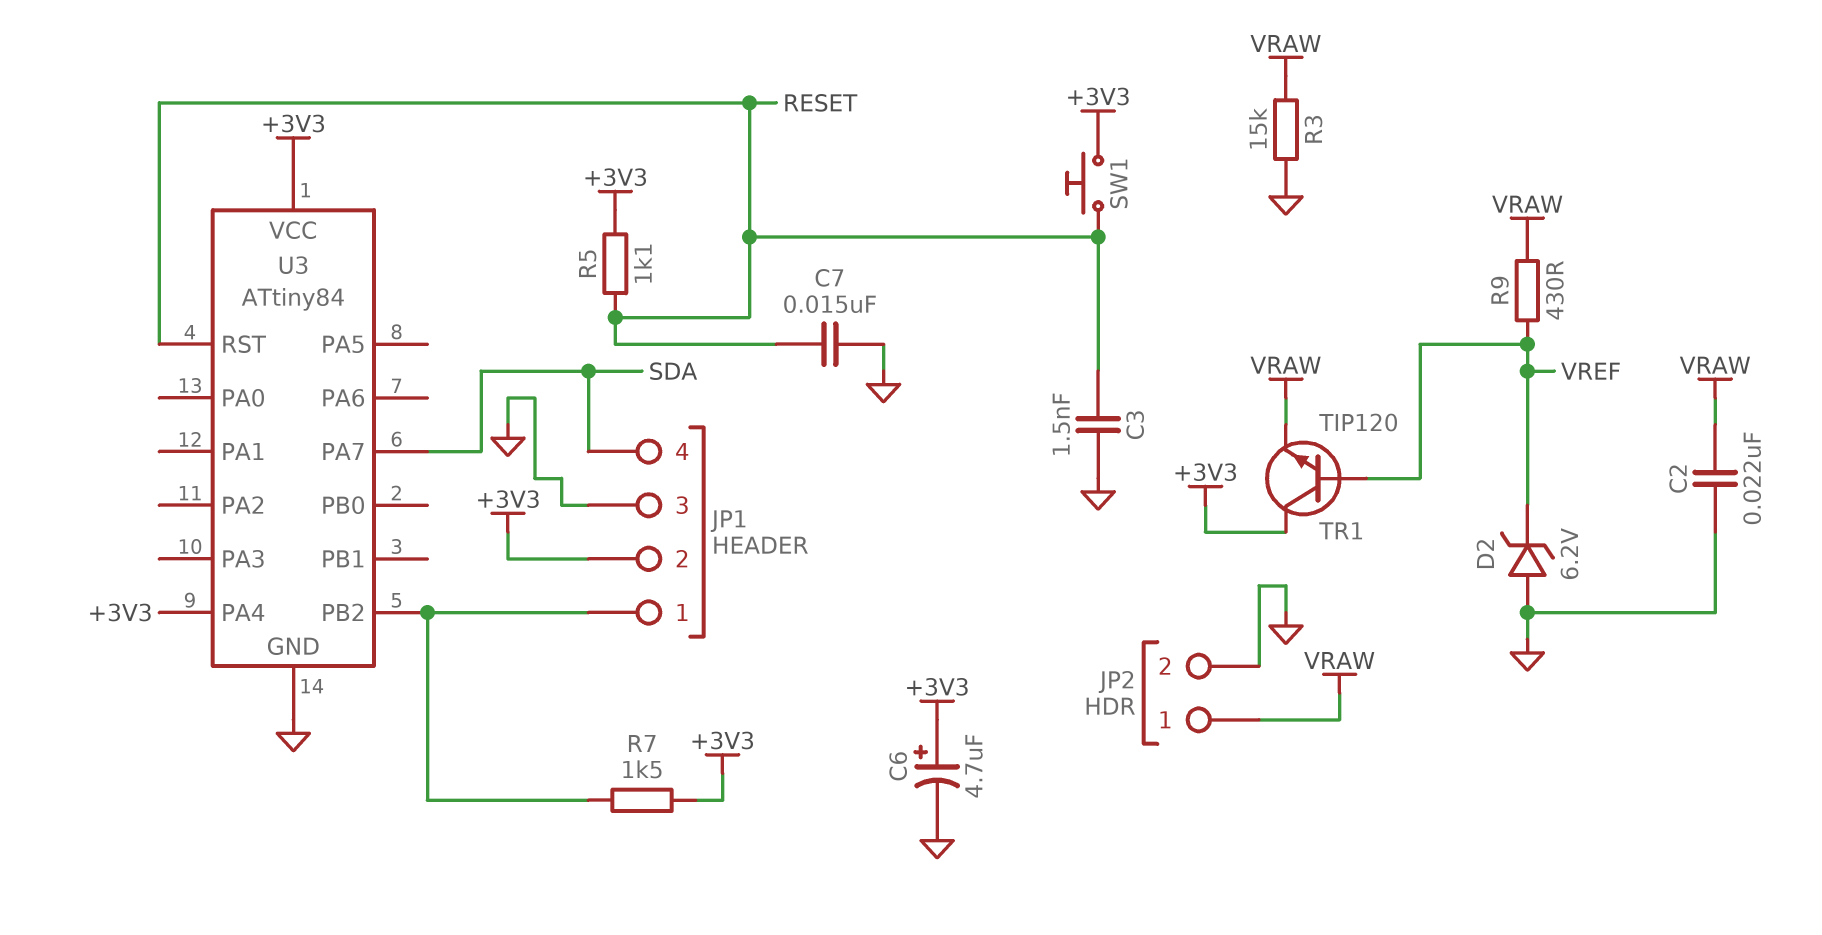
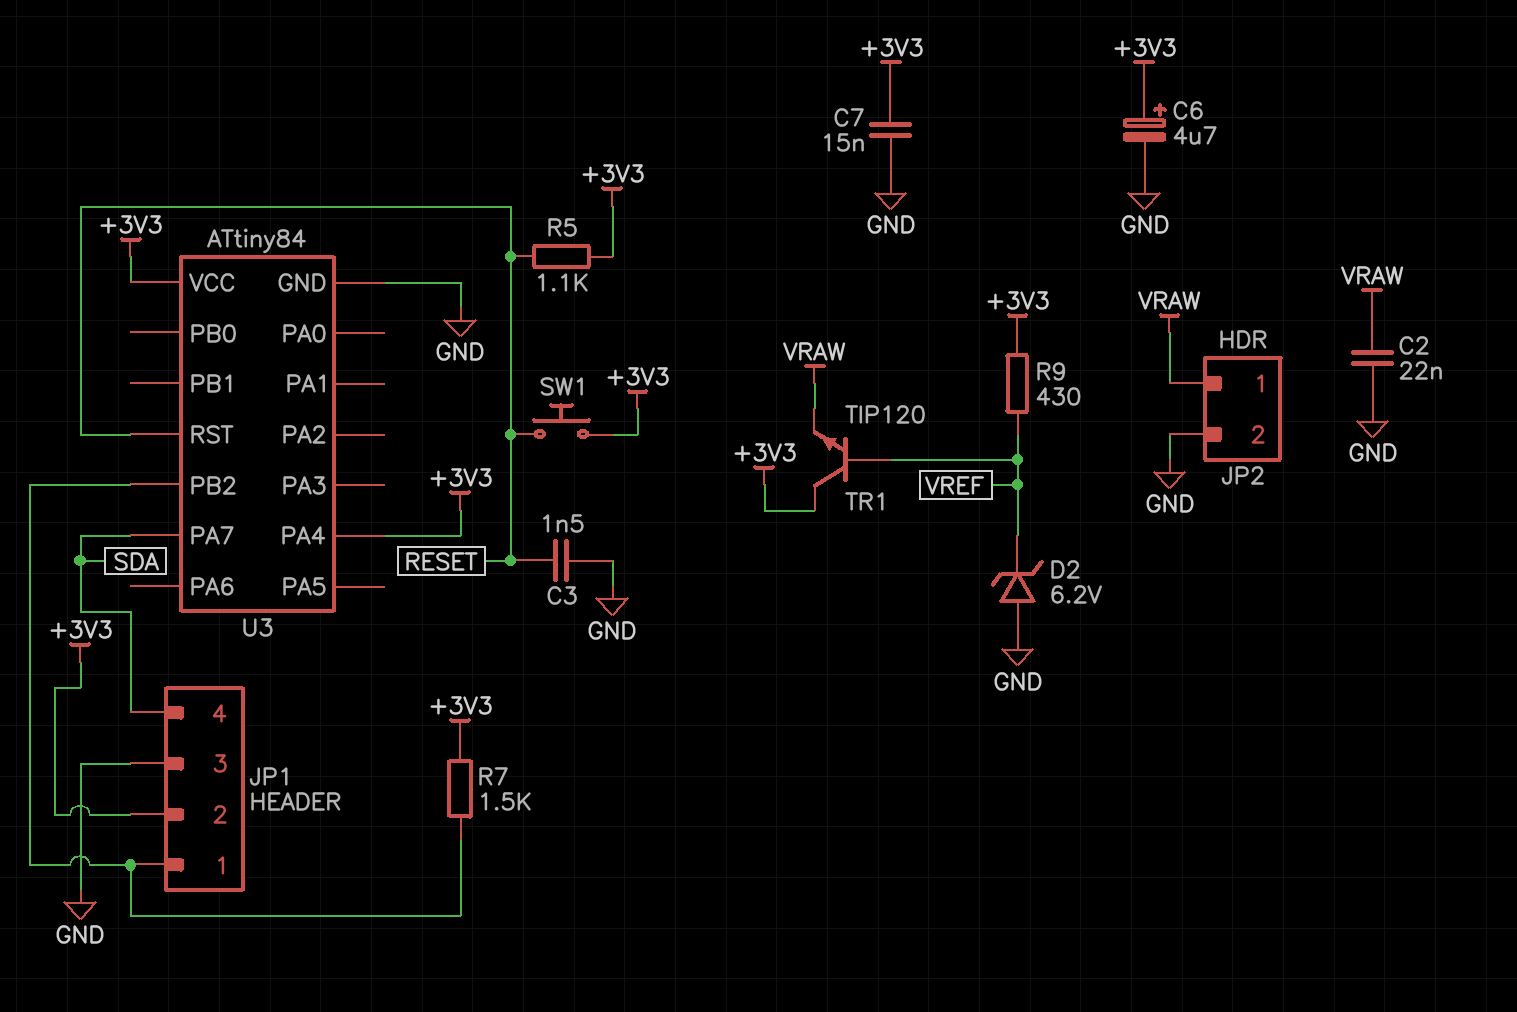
C7: 15nF (GND, RESET) -> 15nF (+3V3, GND)
R3: 15k (GND, VRAW) -> none
R9: 430 (VRAW, VREF) -> 430 (+3V3, VREF)

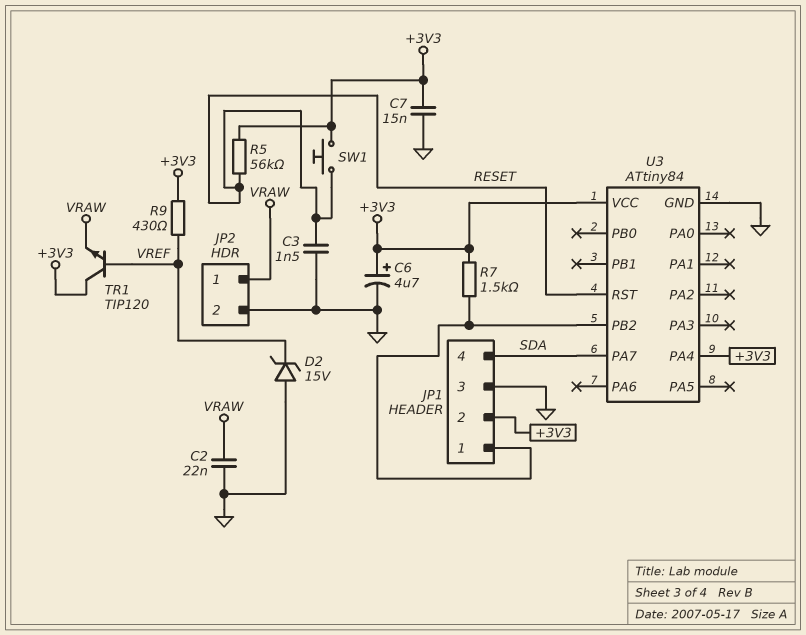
D2: zener 6.2V (A GND, K VREF) -> zener 15V (A GND, K VREF)
R5: 1.1k (+3V3, RESET) -> 56k (+3V3, RESET)

